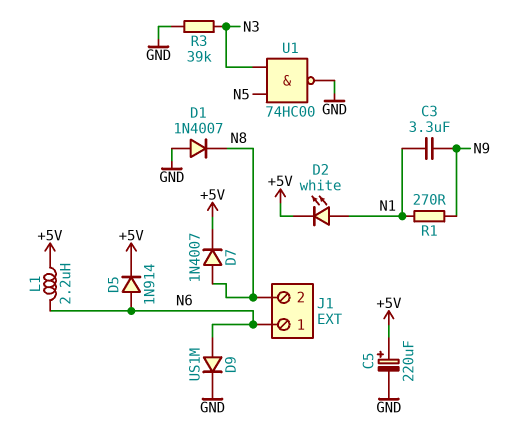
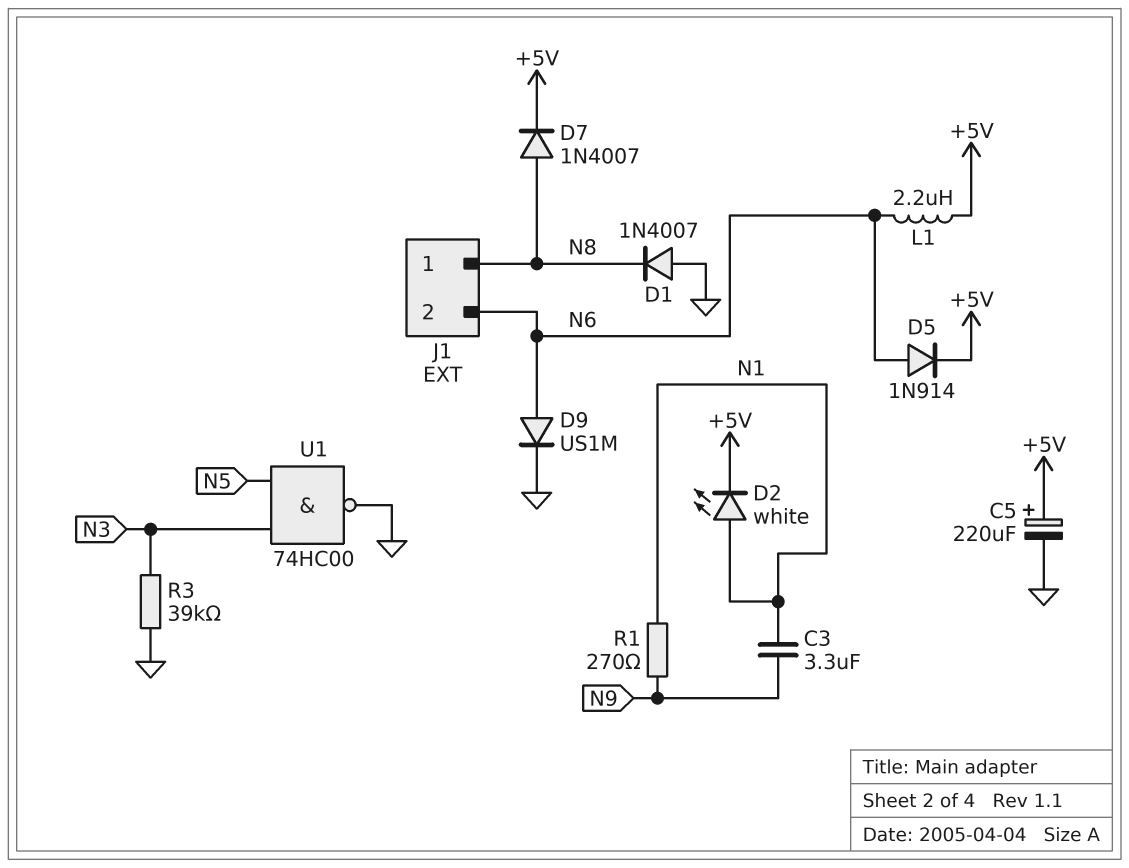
J1 pin 1: N6 -> N8
J1 pin 2: N8 -> N6

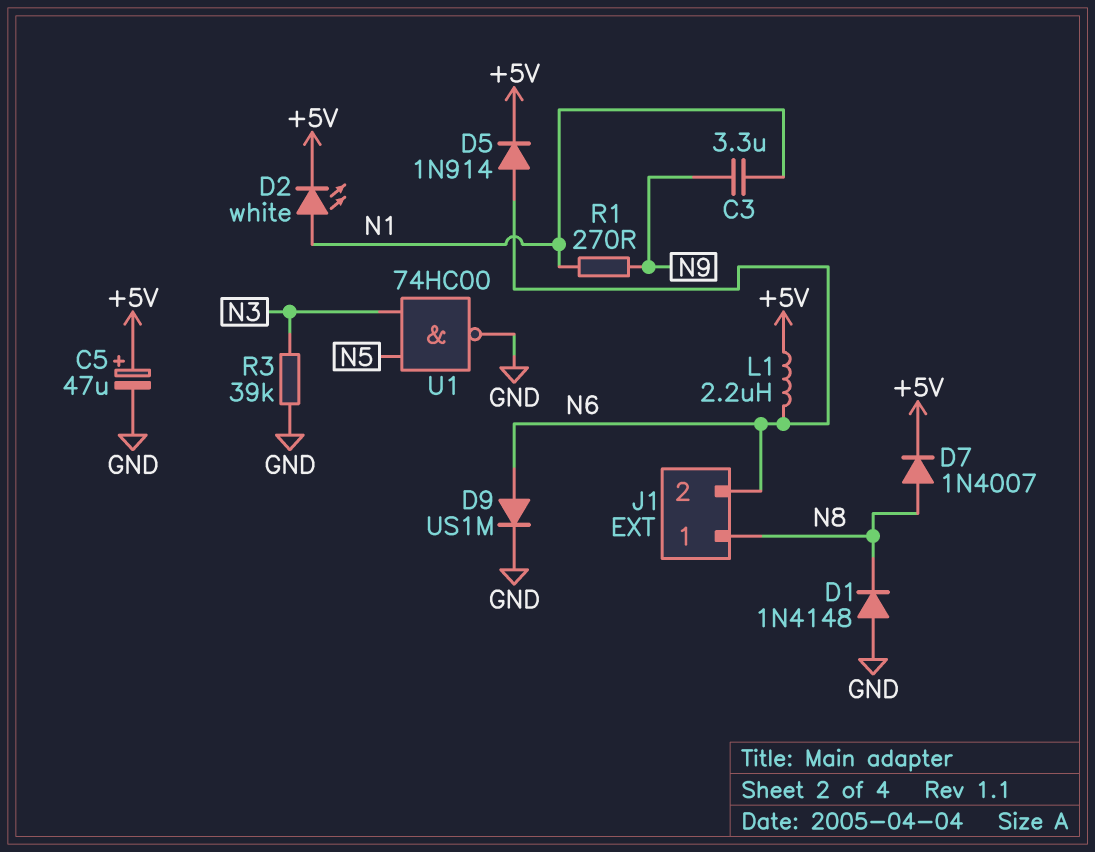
C5: 220uF (plus +5V, minus GND) -> 47uF (plus +5V, minus GND)
D1: diode 1N4007 (A GND, K N8) -> diode 1N4148 (A GND, K N8)

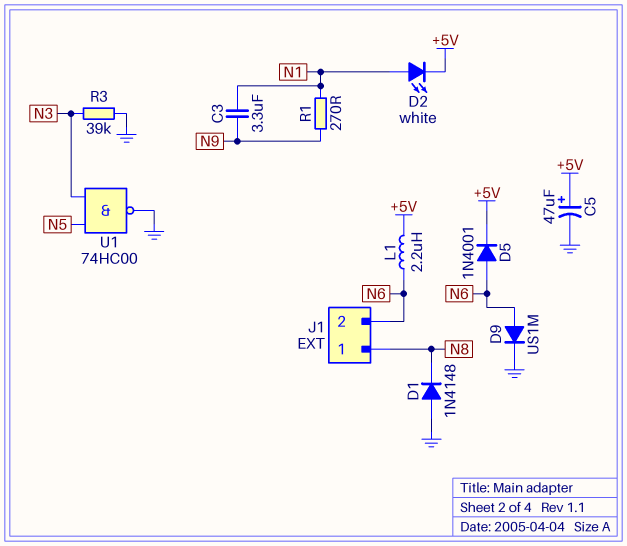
D5: diode 1N914 (A N6, K +5V) -> diode 1N4001 (A N6, K +5V)
D7: diode 1N4007 (A N8, K +5V) -> none

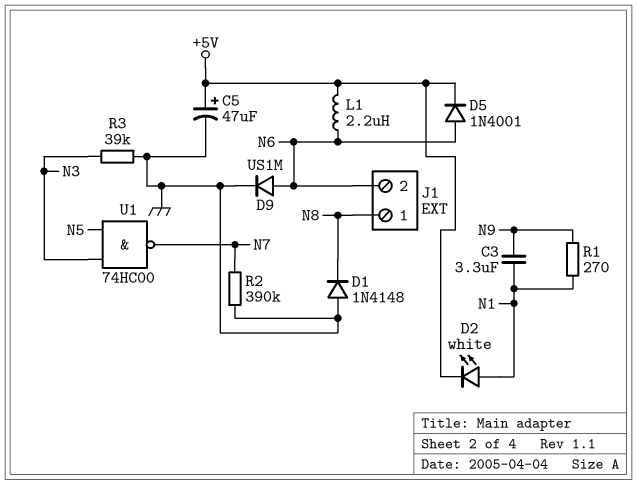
R2: none -> 390k (GND, N7)
U1: NAND 74HC00 (in N3, in N5, out GND) -> NAND 74HC00 (in N3, in N5, out N7)

